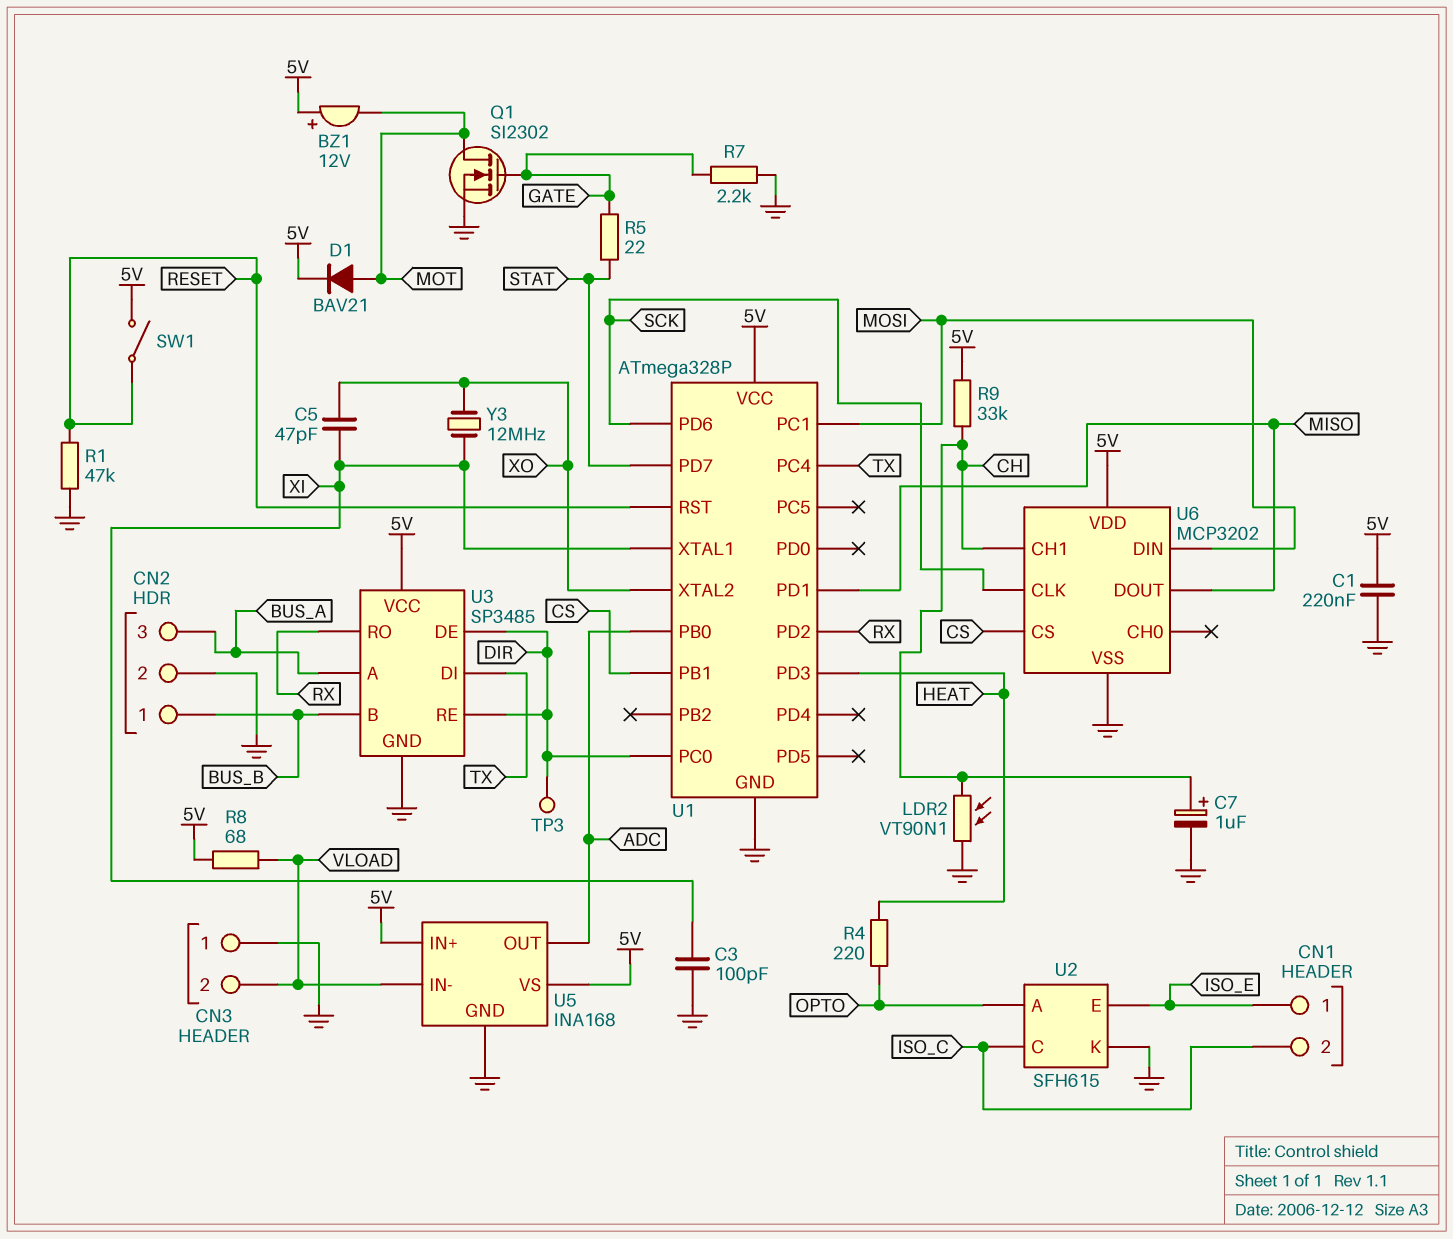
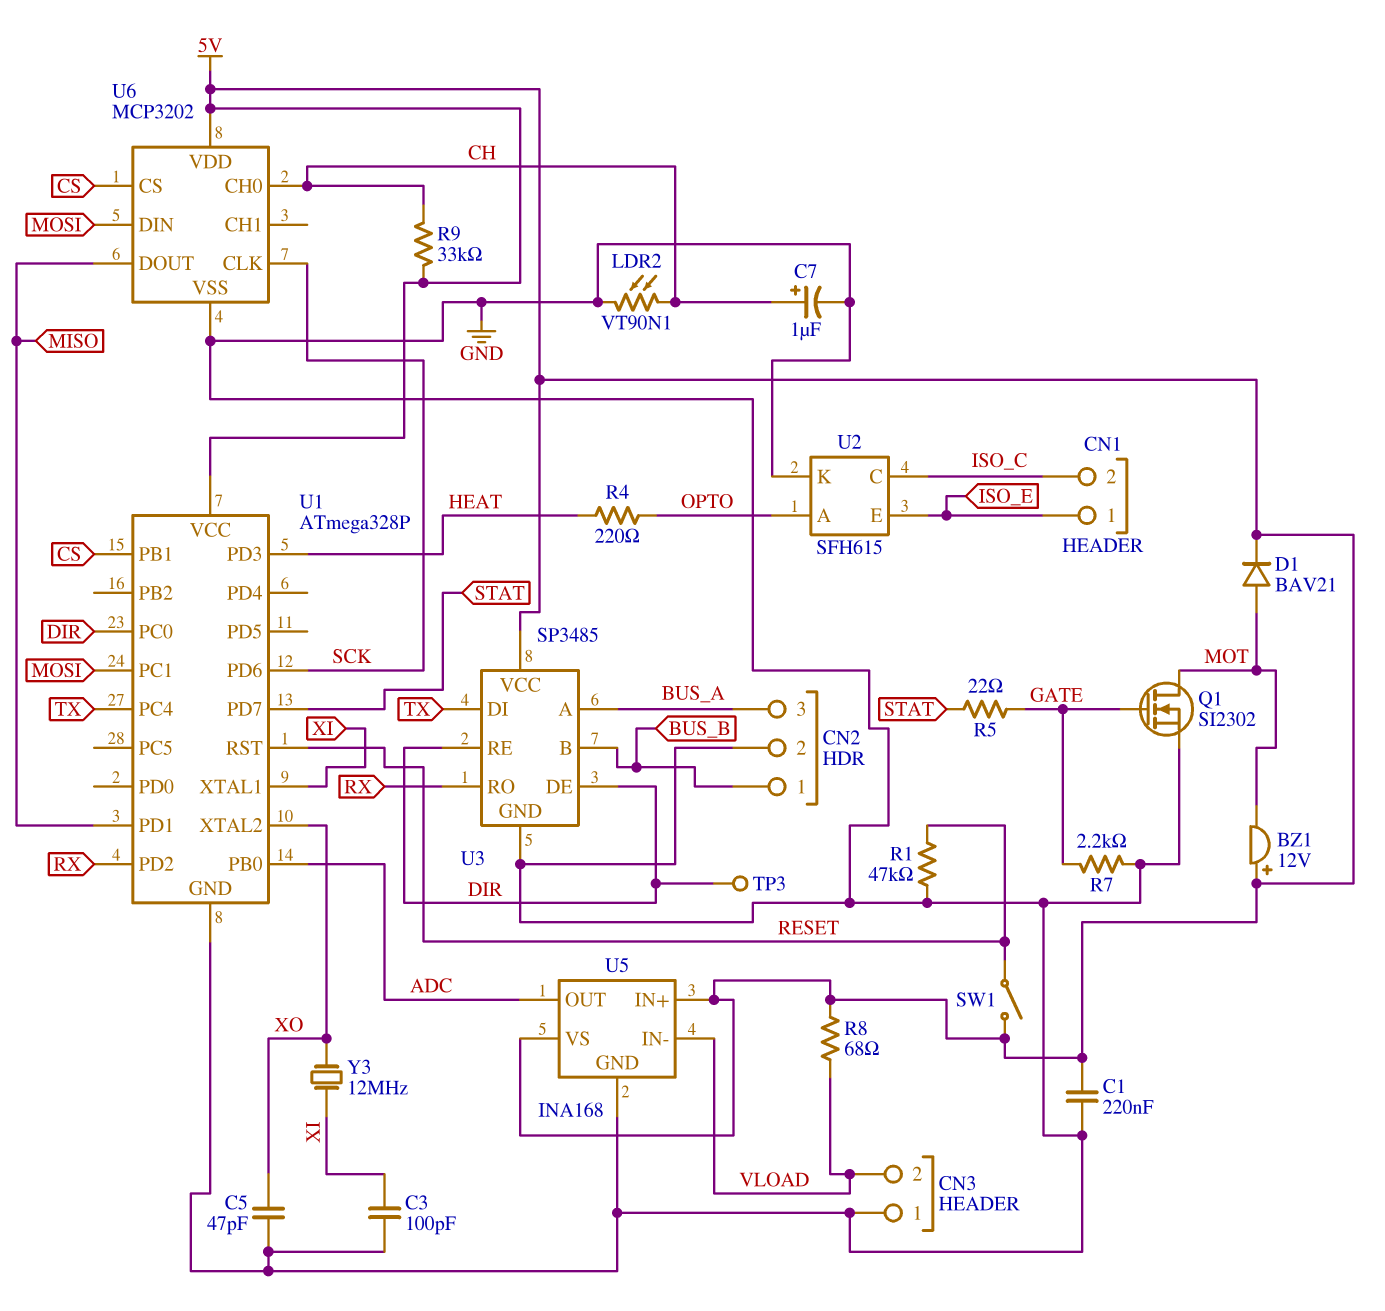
C5: 47pF (XI, XO) -> 47pF (GND, XO)
U6 pin CH0: none -> CH
U6 pin CH1: CH -> none

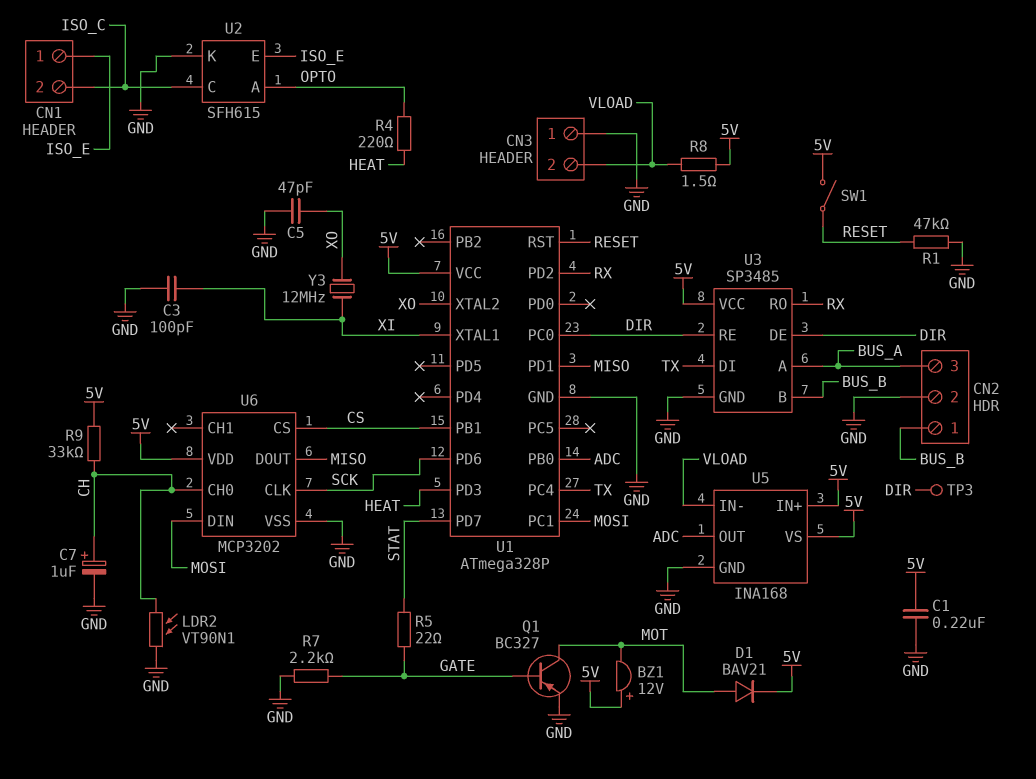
Q1: NMOS SI2302 (G GATE, D MOT, S GND) -> PNP BC327 (B GATE, C MOT, E GND)
R8: 68 (5V, VLOAD) -> 1.5 (5V, VLOAD)

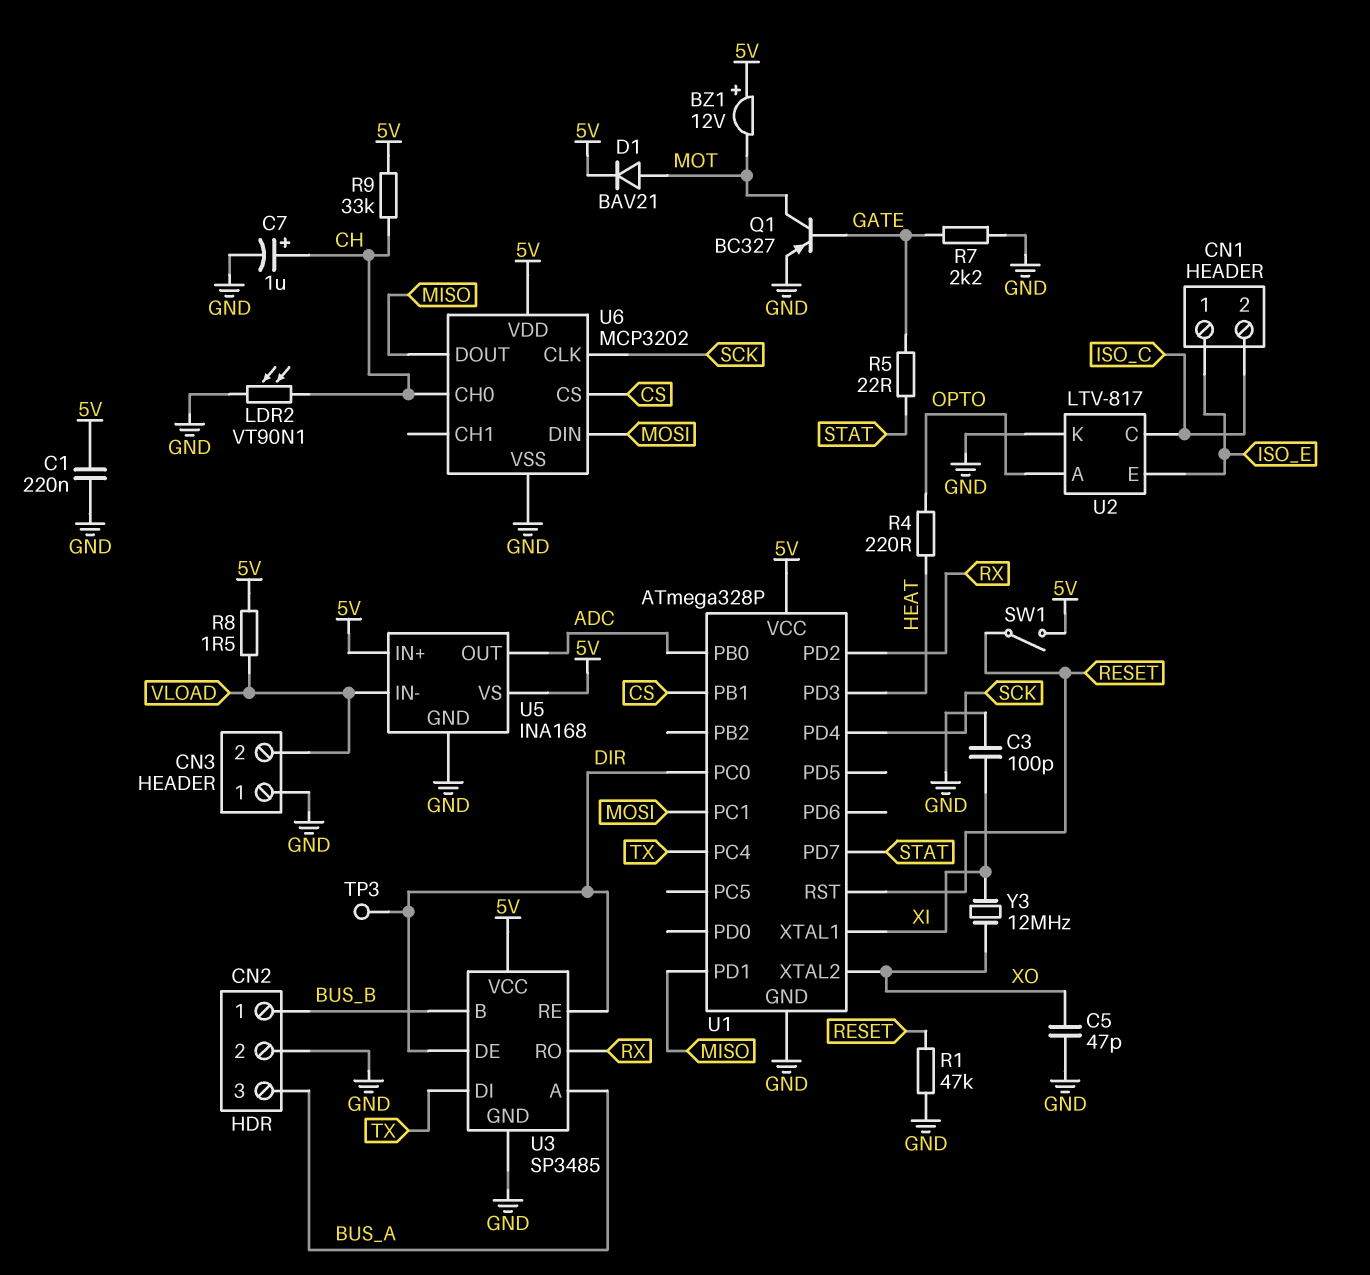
U1 pin PD4: none -> SCK
U1 pin PD6: SCK -> none
U2: SFH615 -> LTV-817

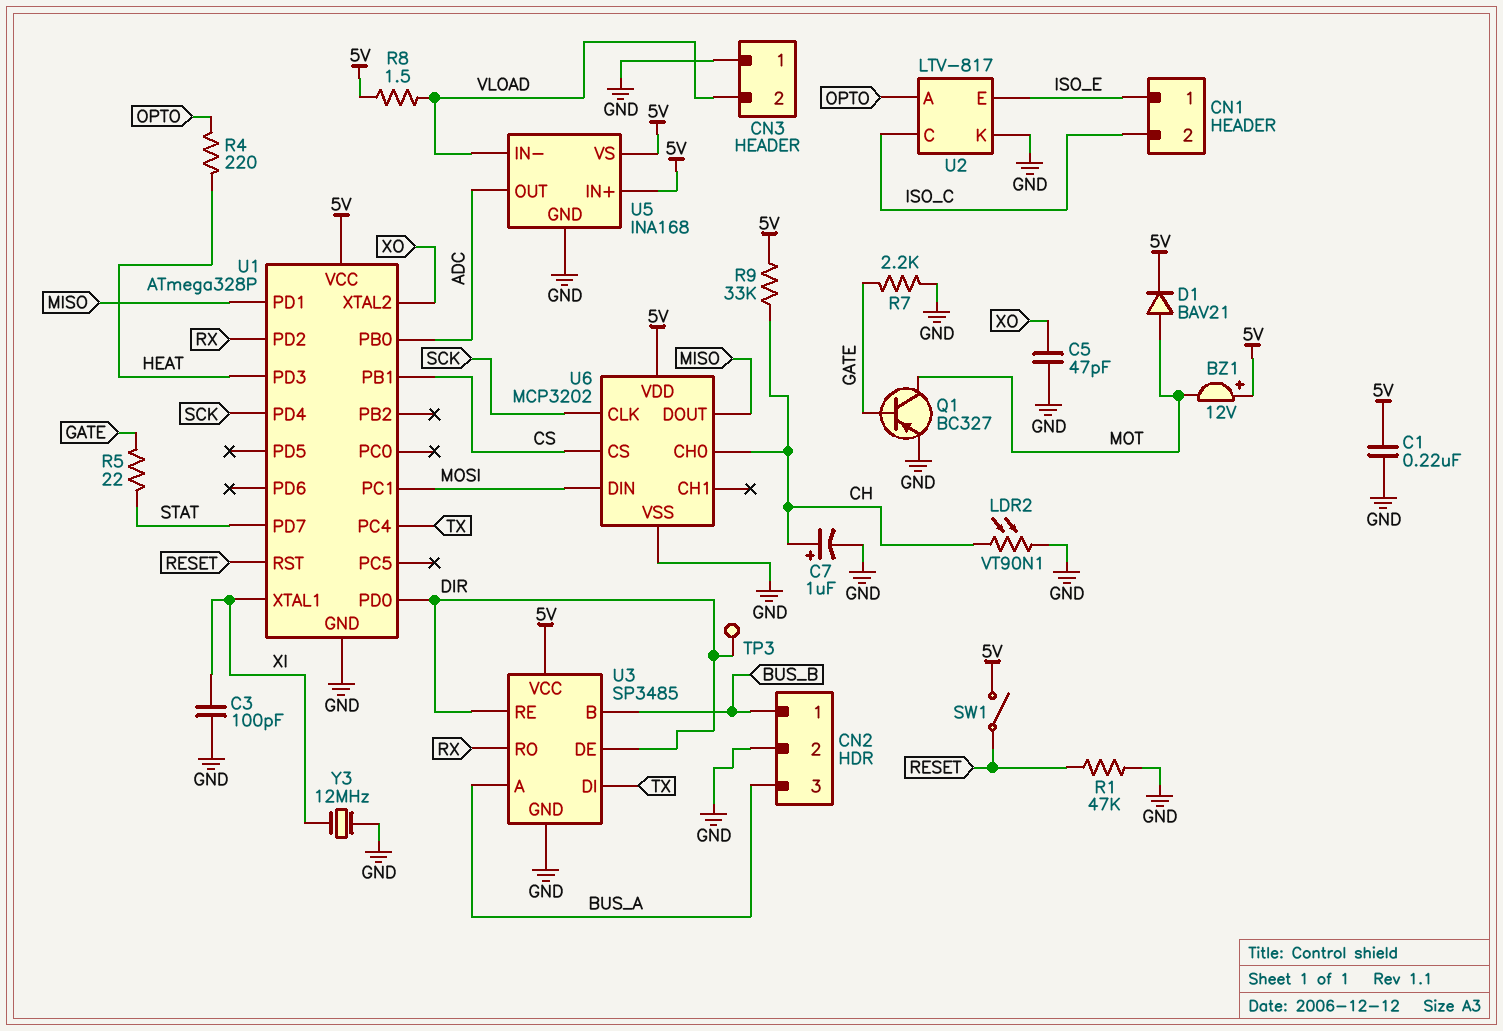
U1 pin PC0: DIR -> none
U1 pin PD0: none -> DIR
Y3: 12MHz (XI, XO) -> 12MHz (GND, XI)

